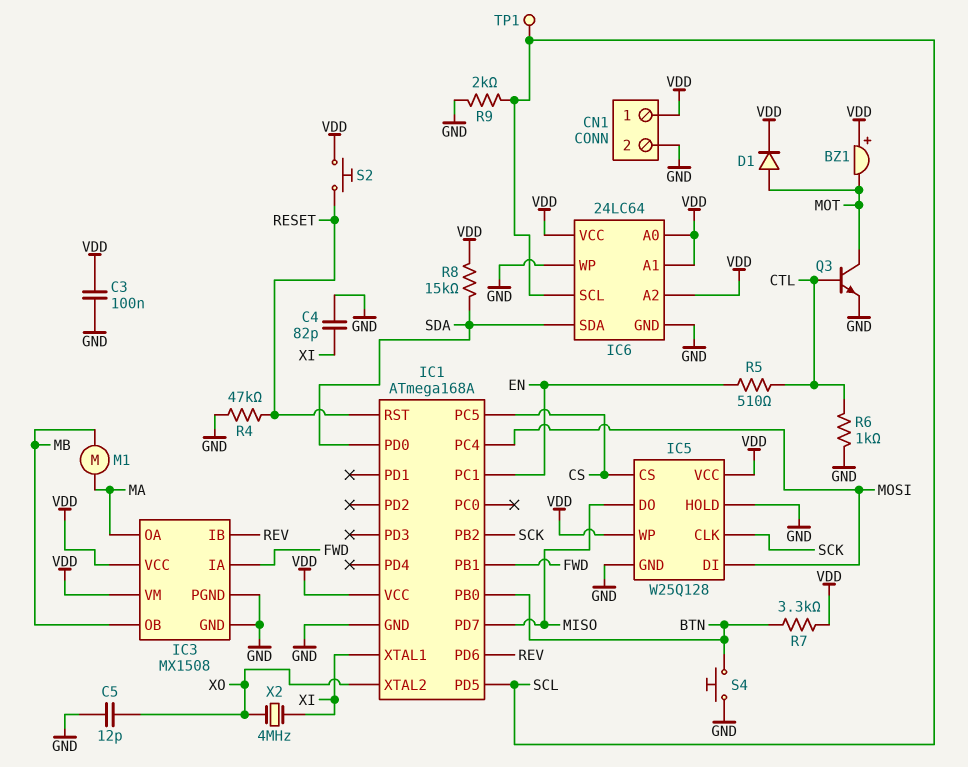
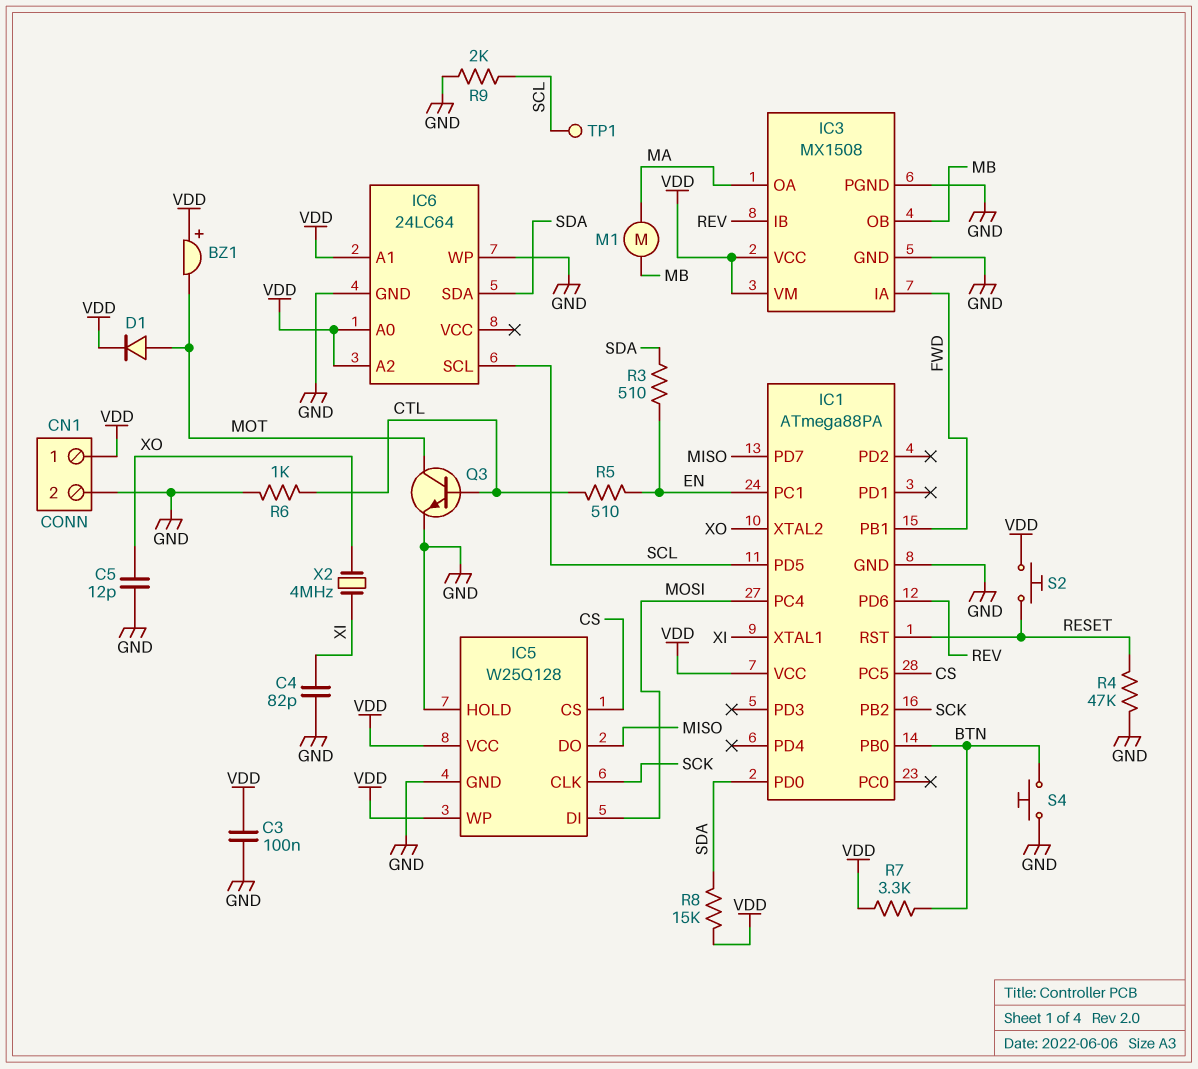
IC1: ATmega168A -> ATmega88PA
IC6 pin VCC: VDD -> none
R3: none -> 510 (EN, SDA)

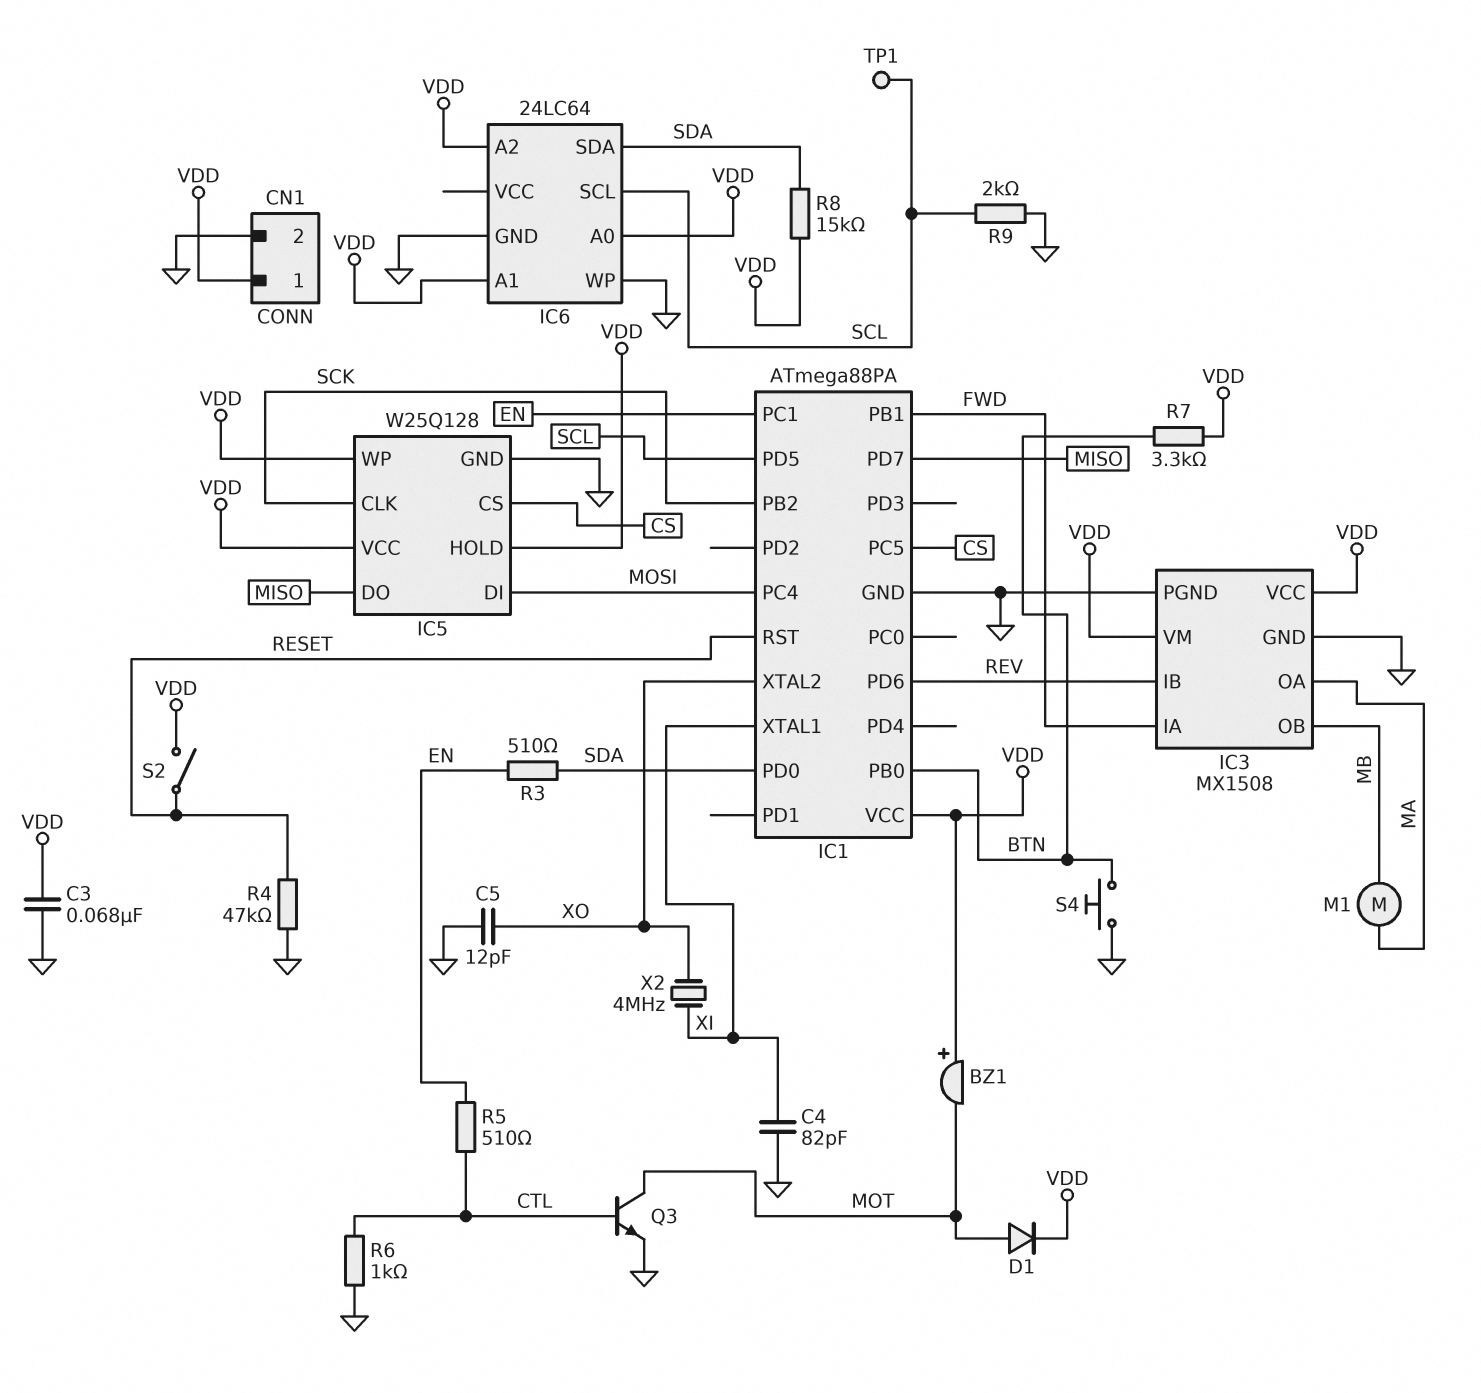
C3: 100nF (GND, VDD) -> 68nF (GND, VDD)
IC5 pin HOLD: GND -> VDD
S2: button (RESET, VDD) -> switch (RESET, VDD)

